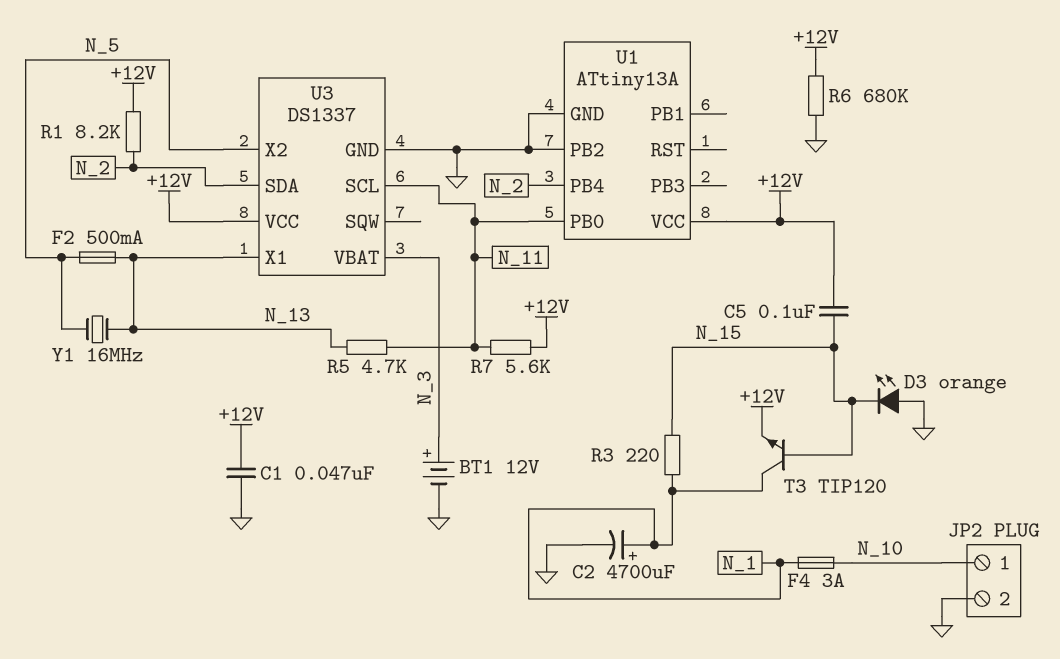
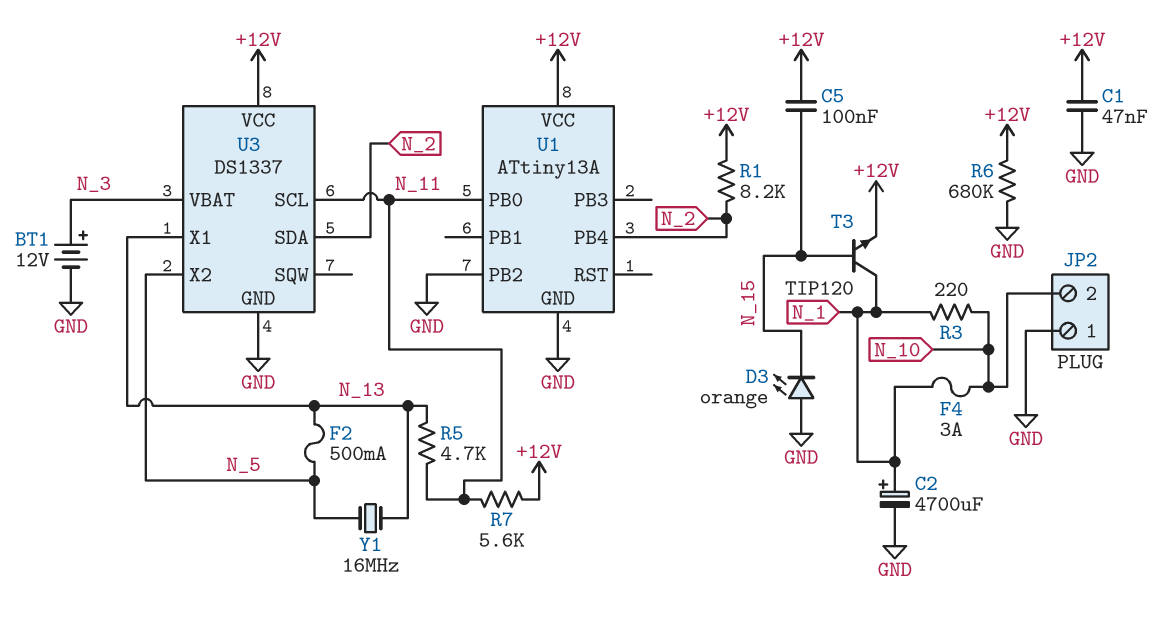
JP2 pin 1: N_10 -> GND
JP2 pin 2: GND -> N_10
R3: 220 (N_1, N_15) -> 220 (N_1, N_10)

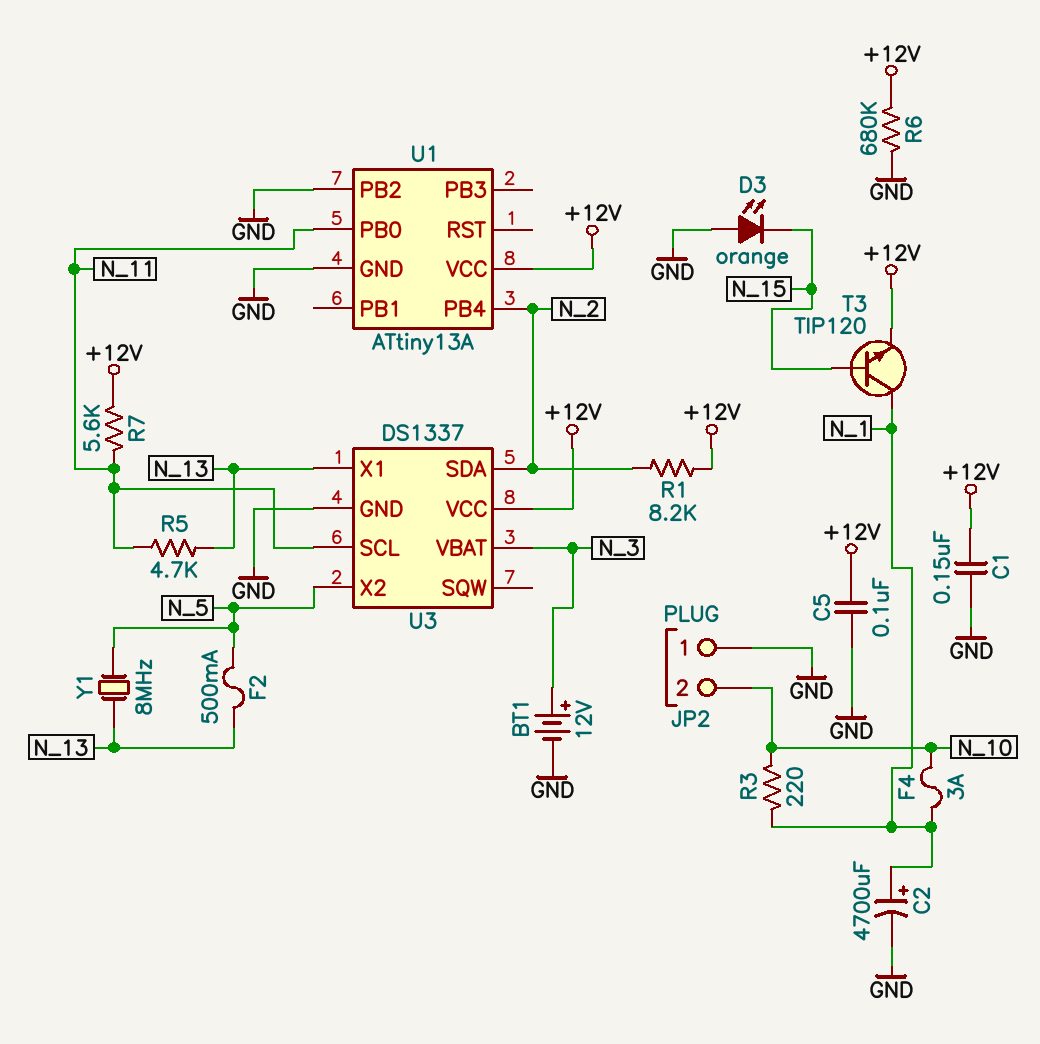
C1: 47nF (+12V, GND) -> 150nF (+12V, GND)
C5: 100nF (+12V, N_15) -> 100nF (+12V, GND)
Y1: 16MHz (N_5, N_13) -> 8MHz (N_5, N_13)

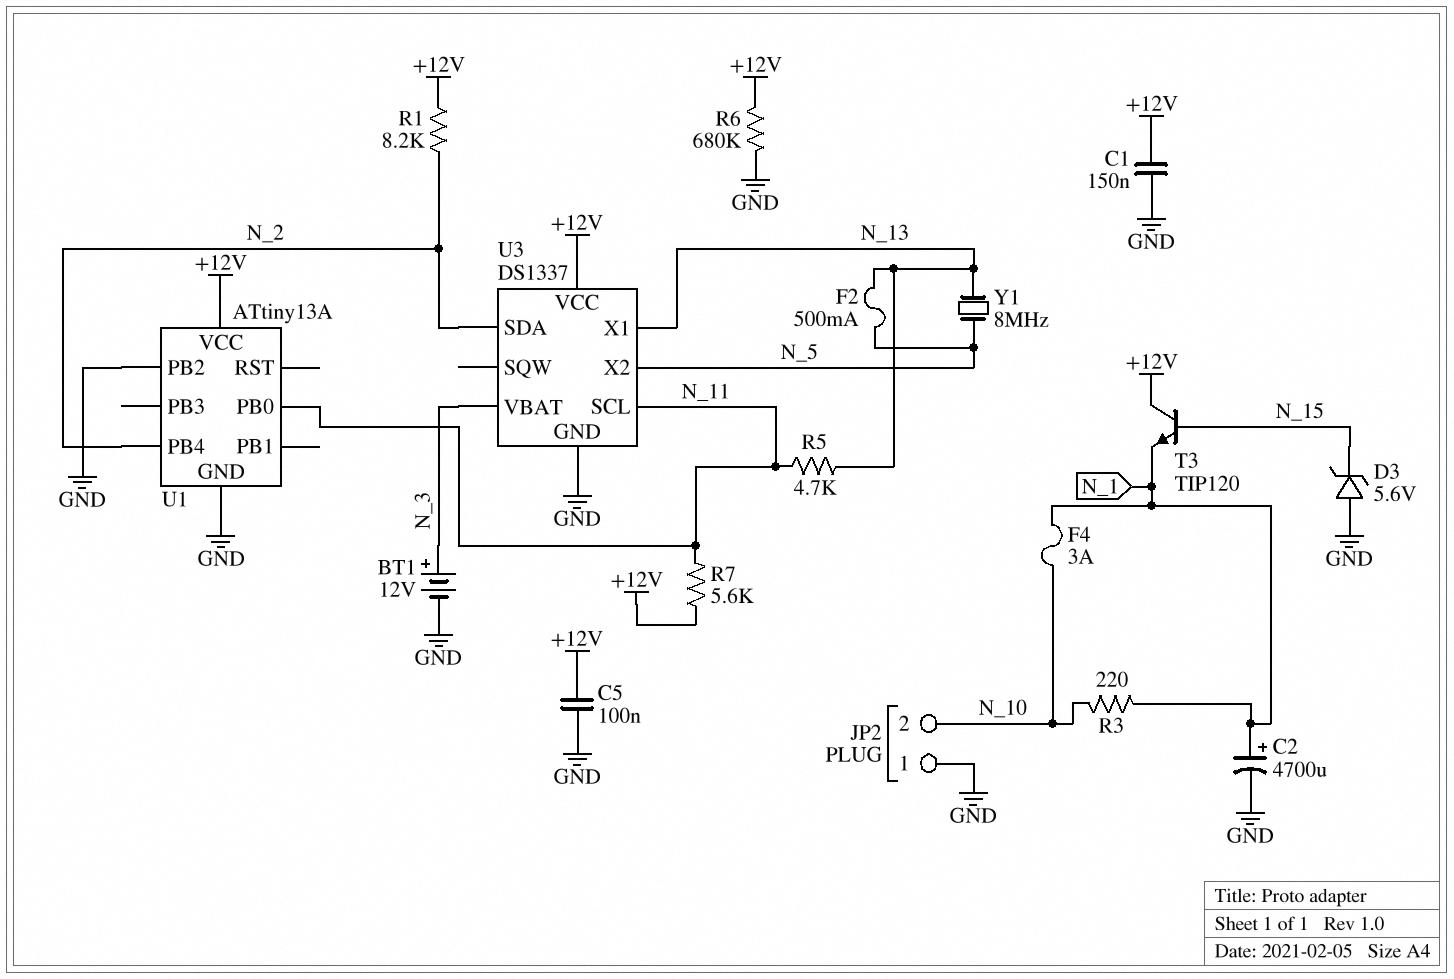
D3: LED orange (A GND, K N_15) -> zener 5.6V (A GND, K N_15)
T3: NPN TIP120 (B N_15, C N_1, E +12V) -> NPN TIP120 (B N_15, C +12V, E N_1)

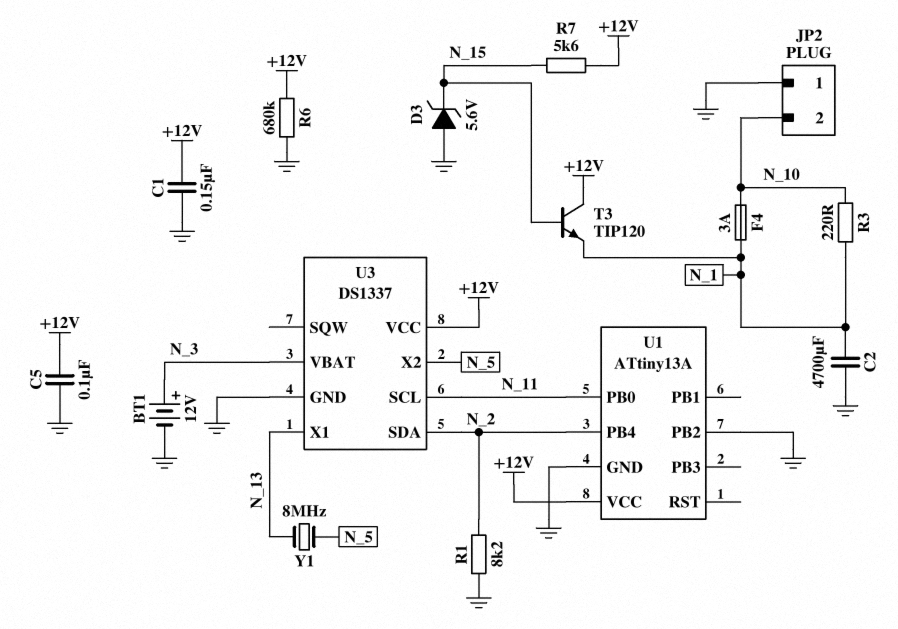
C2: 4700uF (plus N_1, minus GND) -> 4700uF (GND, N_1)
F2: 500mA (N_5, N_13) -> none
R1: 8.2k (+12V, N_2) -> 8.2k (GND, N_2)
R5: 4.7k (N_11, N_13) -> none
R7: 5.6k (+12V, N_11) -> 5.6k (+12V, N_15)

